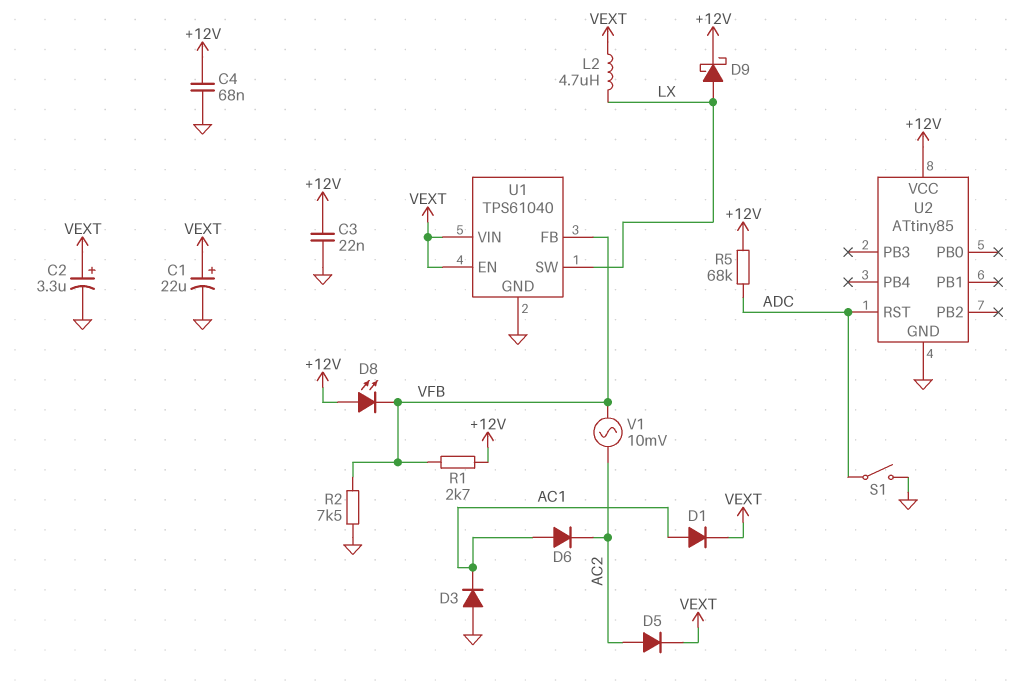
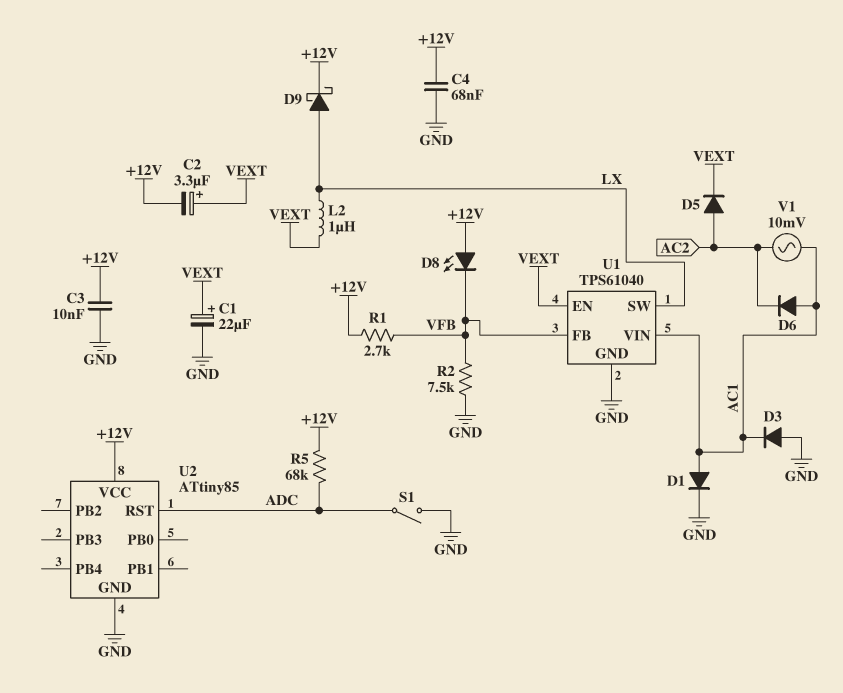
C2: 3.3uF (plus VEXT, minus GND) -> 3.3uF (plus VEXT, minus +12V)
C3: 22nF (+12V, GND) -> 10nF (+12V, GND)
D1: diode (A AC1, K VEXT) -> diode (A AC1, K GND)
L2: 4.7uH (LX, VEXT) -> 1uH (LX, VEXT)
U1 pin VIN: VEXT -> AC1
V1: AC 10mV (AC2, VFB) -> AC 10mV (AC1, AC2)

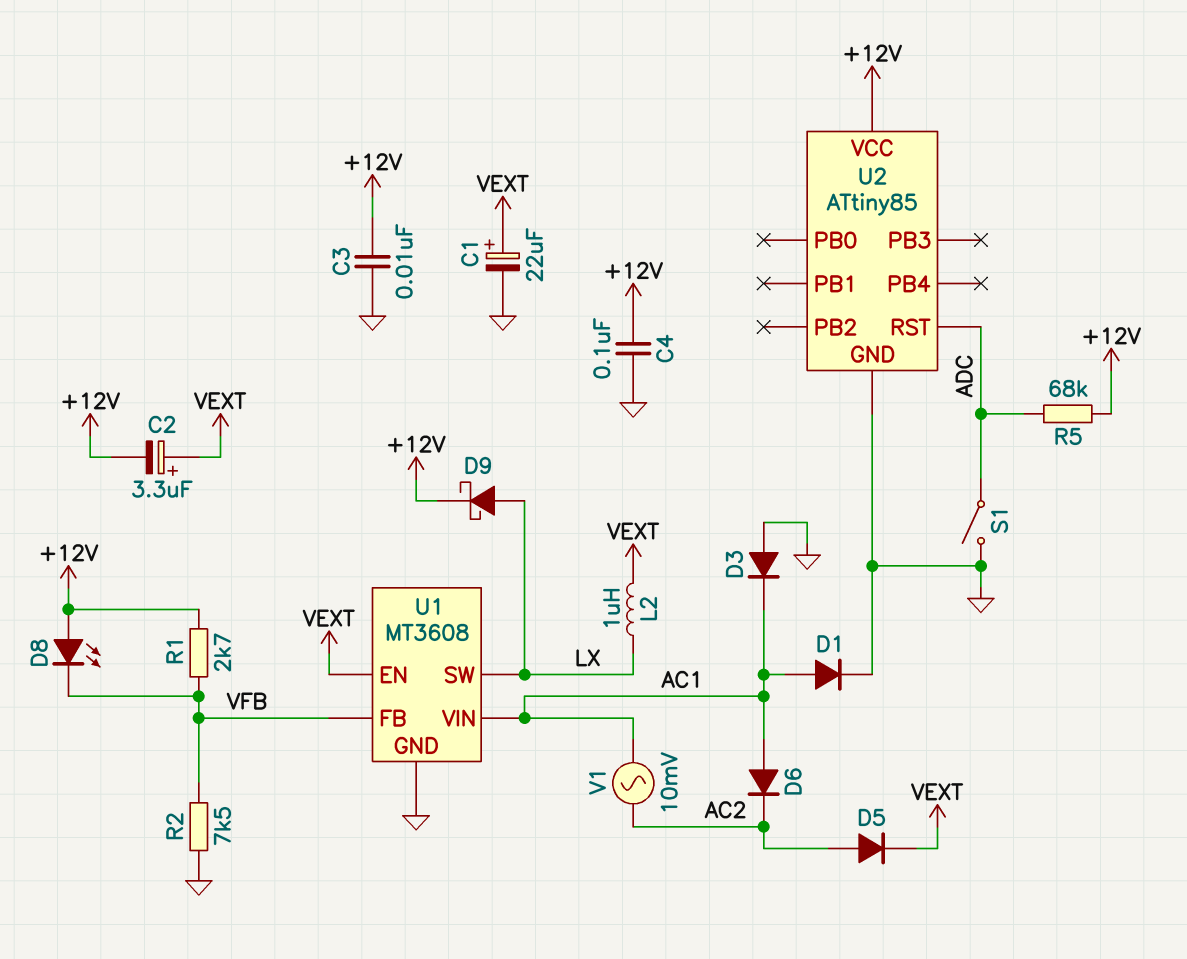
C4: 68nF (+12V, GND) -> 100nF (+12V, GND)
U1: TPS61040 -> MT3608

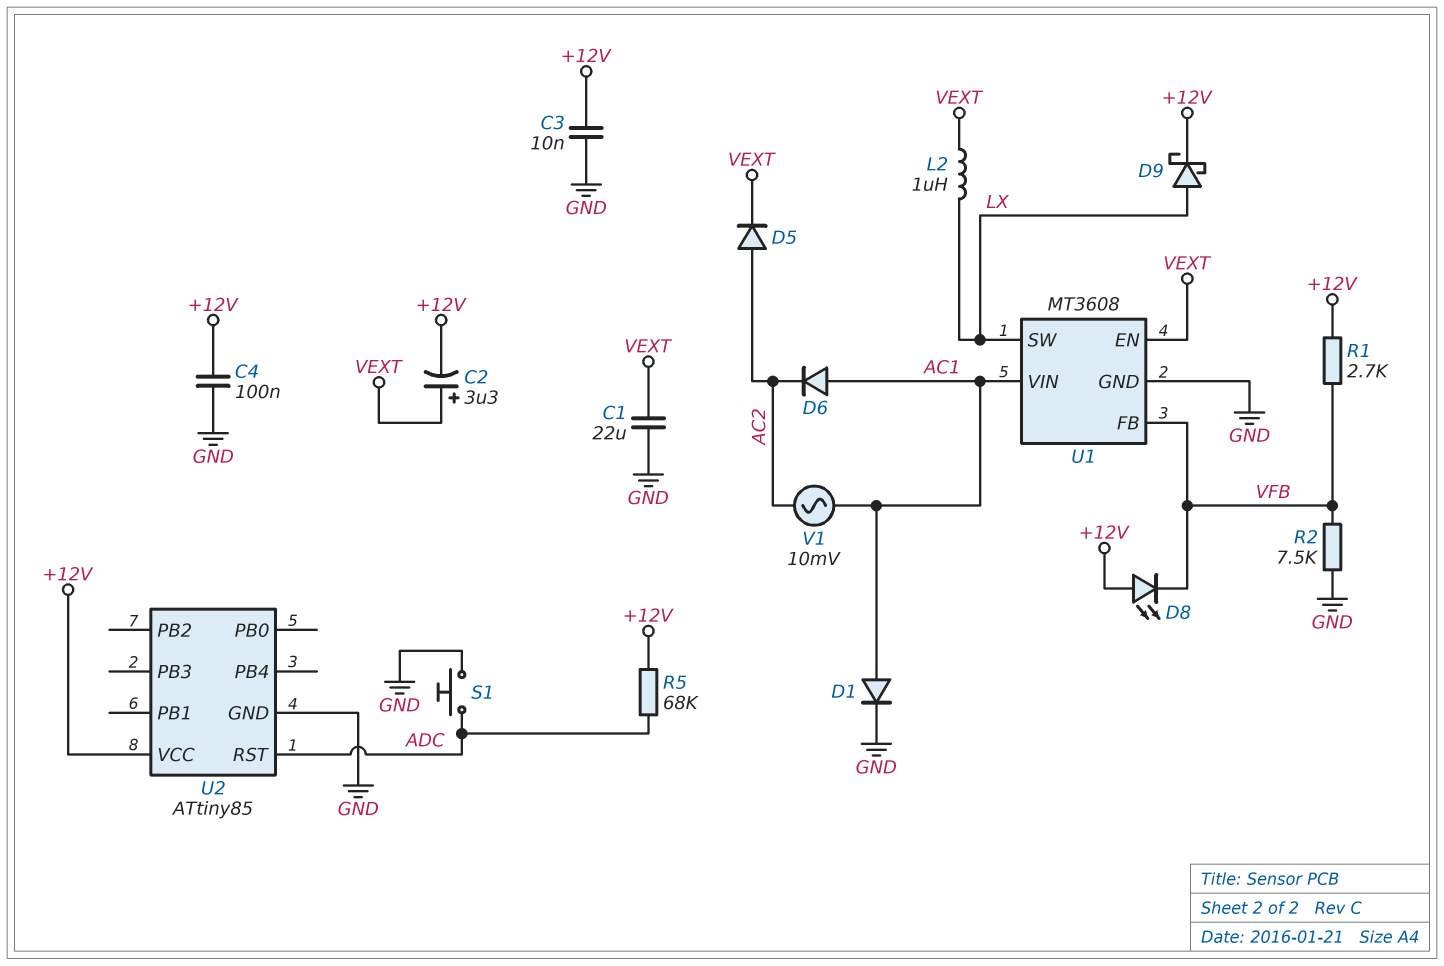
C1: 22uF (plus VEXT, minus GND) -> 22uF (GND, VEXT)
D3: diode (A GND, K AC1) -> none
S1: switch (ADC, GND) -> button (ADC, GND)

